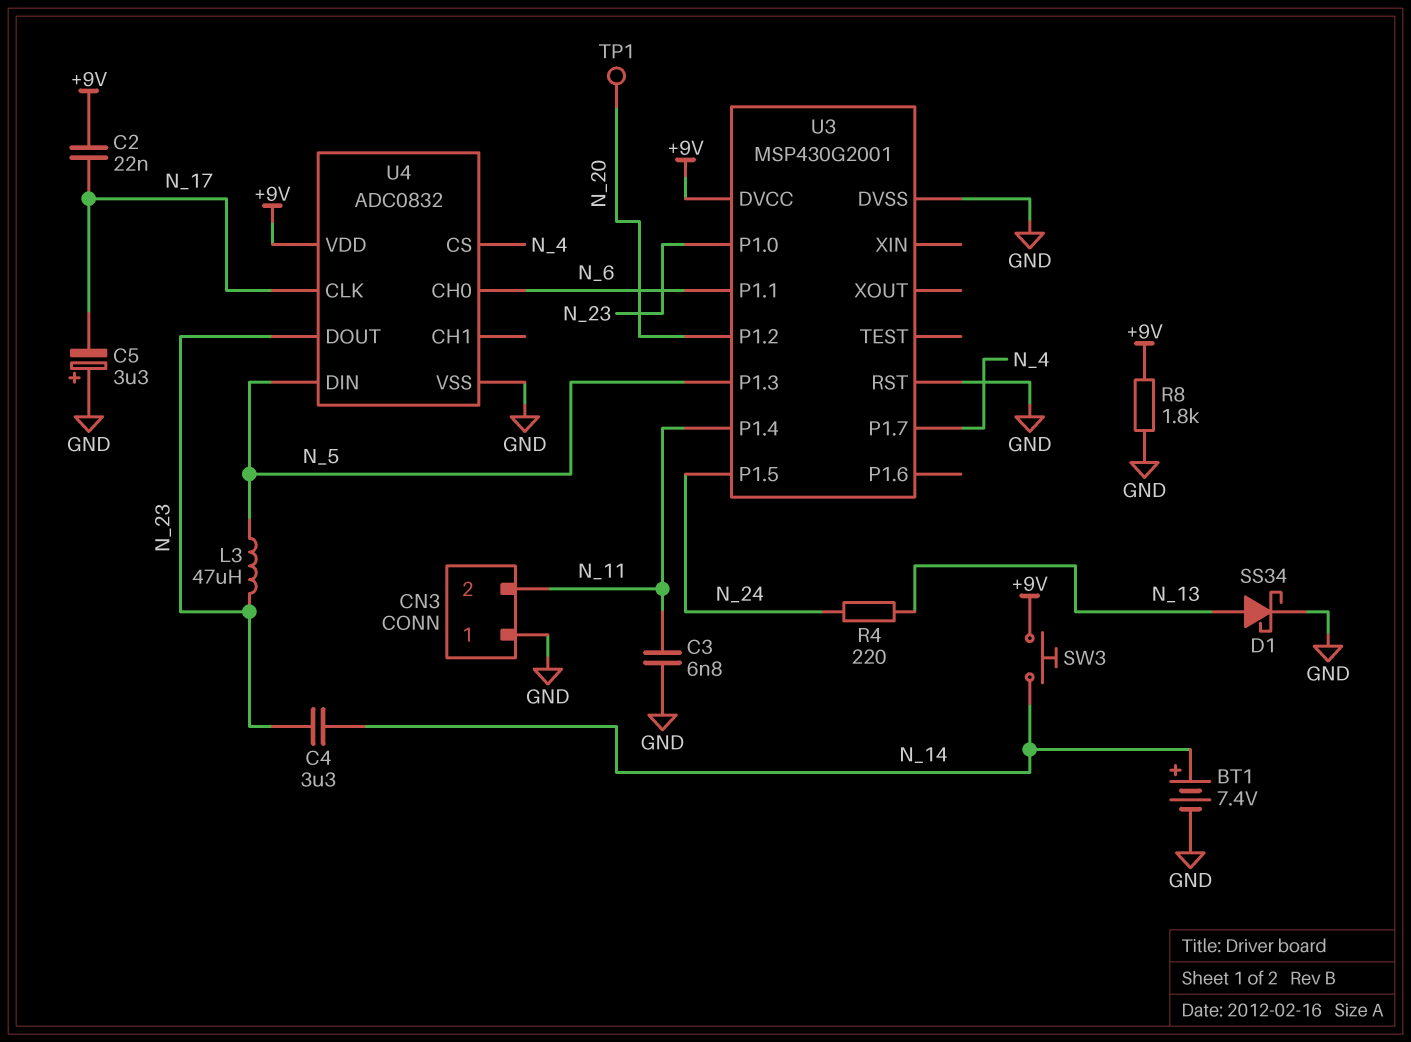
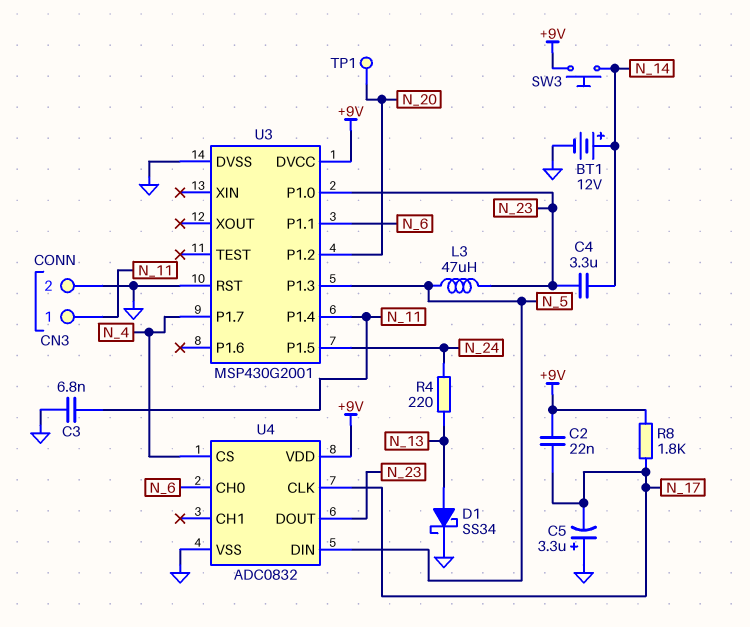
BT1: 7.4V (plus N_14, minus GND) -> 12V (plus N_14, minus GND)
CN3 pin 1: GND -> N_11
CN3 pin 2: N_11 -> GND
R8: 1.8k (+9V, GND) -> 1.8k (+9V, N_17)

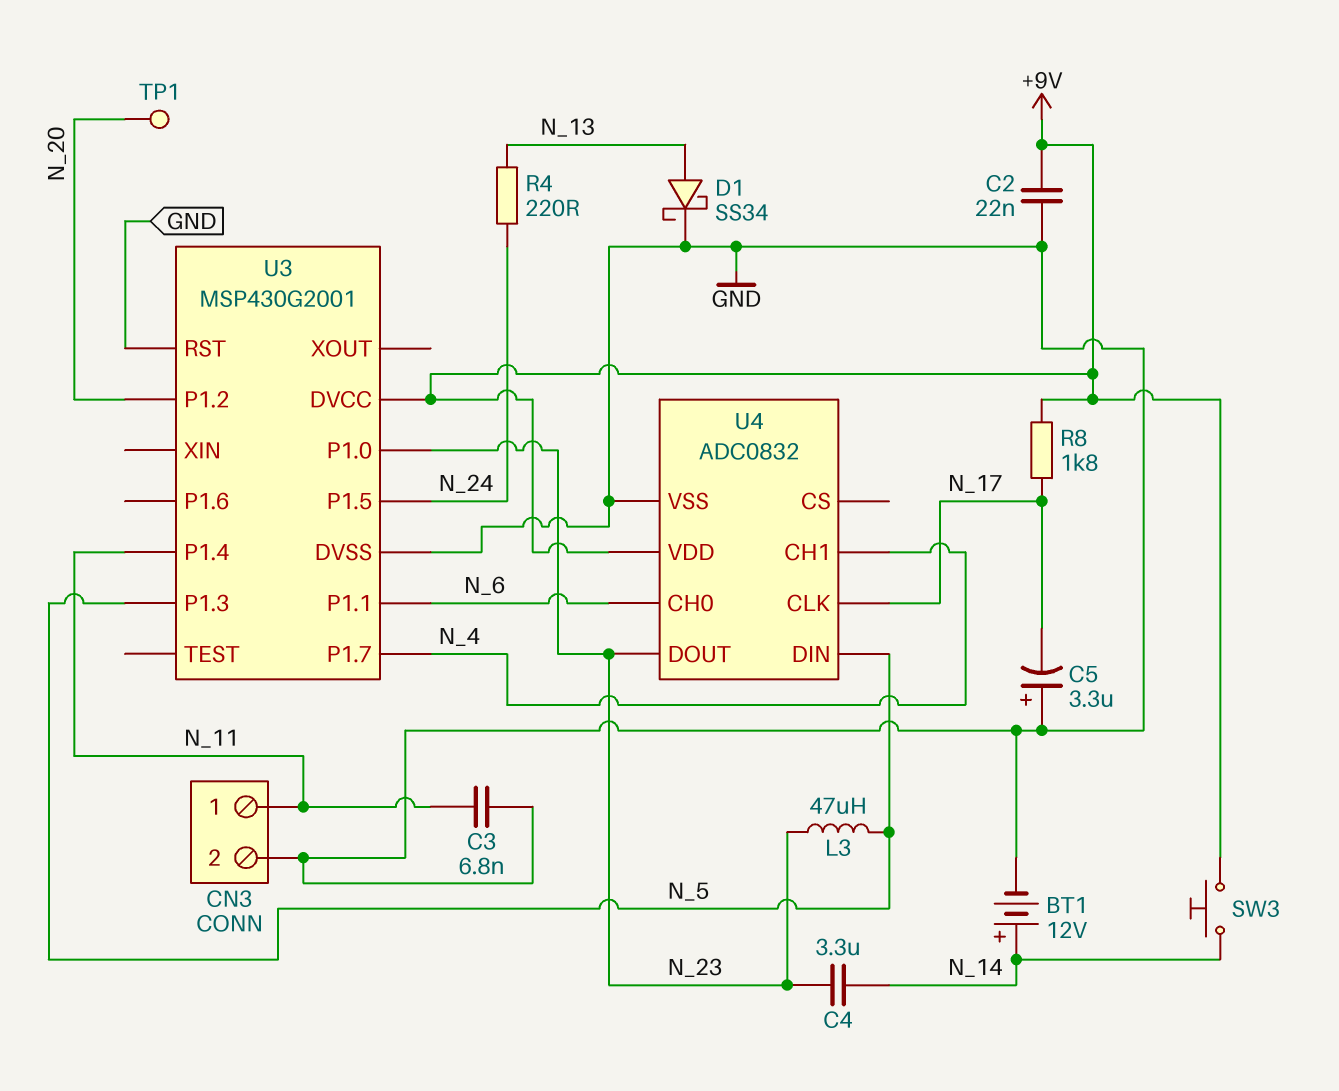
C2: 22nF (+9V, N_17) -> 22nF (+9V, GND)
U4 pin CH1: none -> N_4
U4 pin CS: N_4 -> none

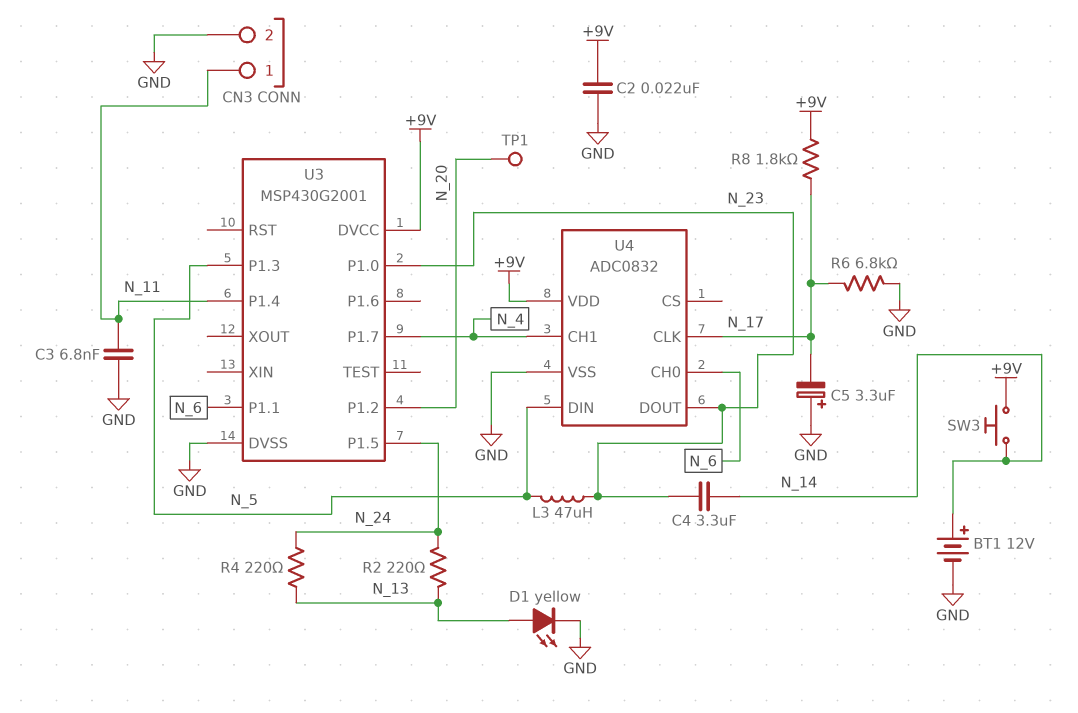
D1: schottky SS34 (A N_13, K GND) -> LED yellow (A N_13, K GND)
R2: none -> 220 (N_13, N_24)
R6: none -> 6.8k (GND, N_17)
U3 pin RST: GND -> none

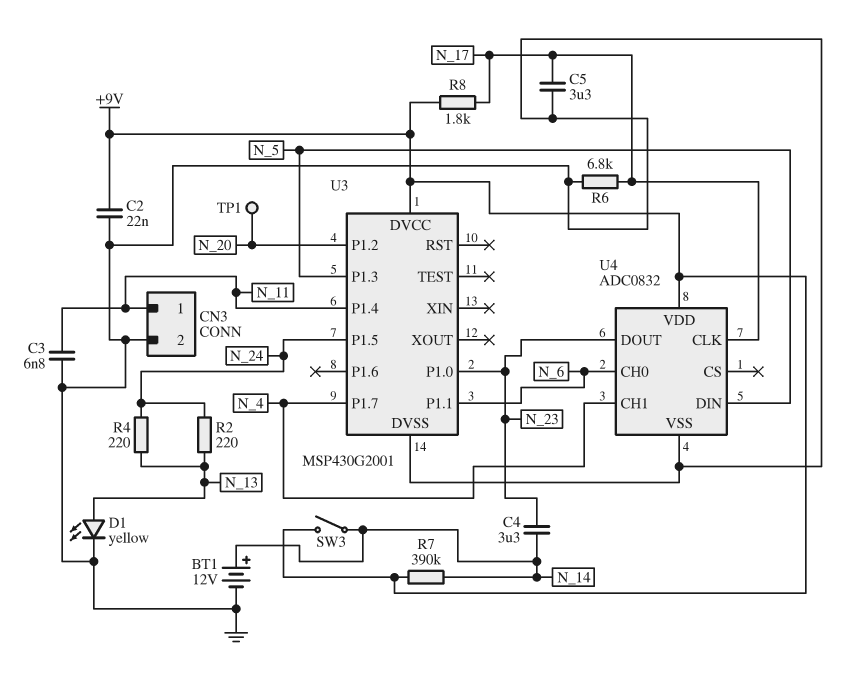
C5: 3.3uF (plus GND, minus N_17) -> 3.3uF (GND, N_17)
L3: 47uH (N_5, N_23) -> none
R7: none -> 390k (+9V, N_14)
SW3: button (+9V, N_14) -> switch (+9V, N_14)

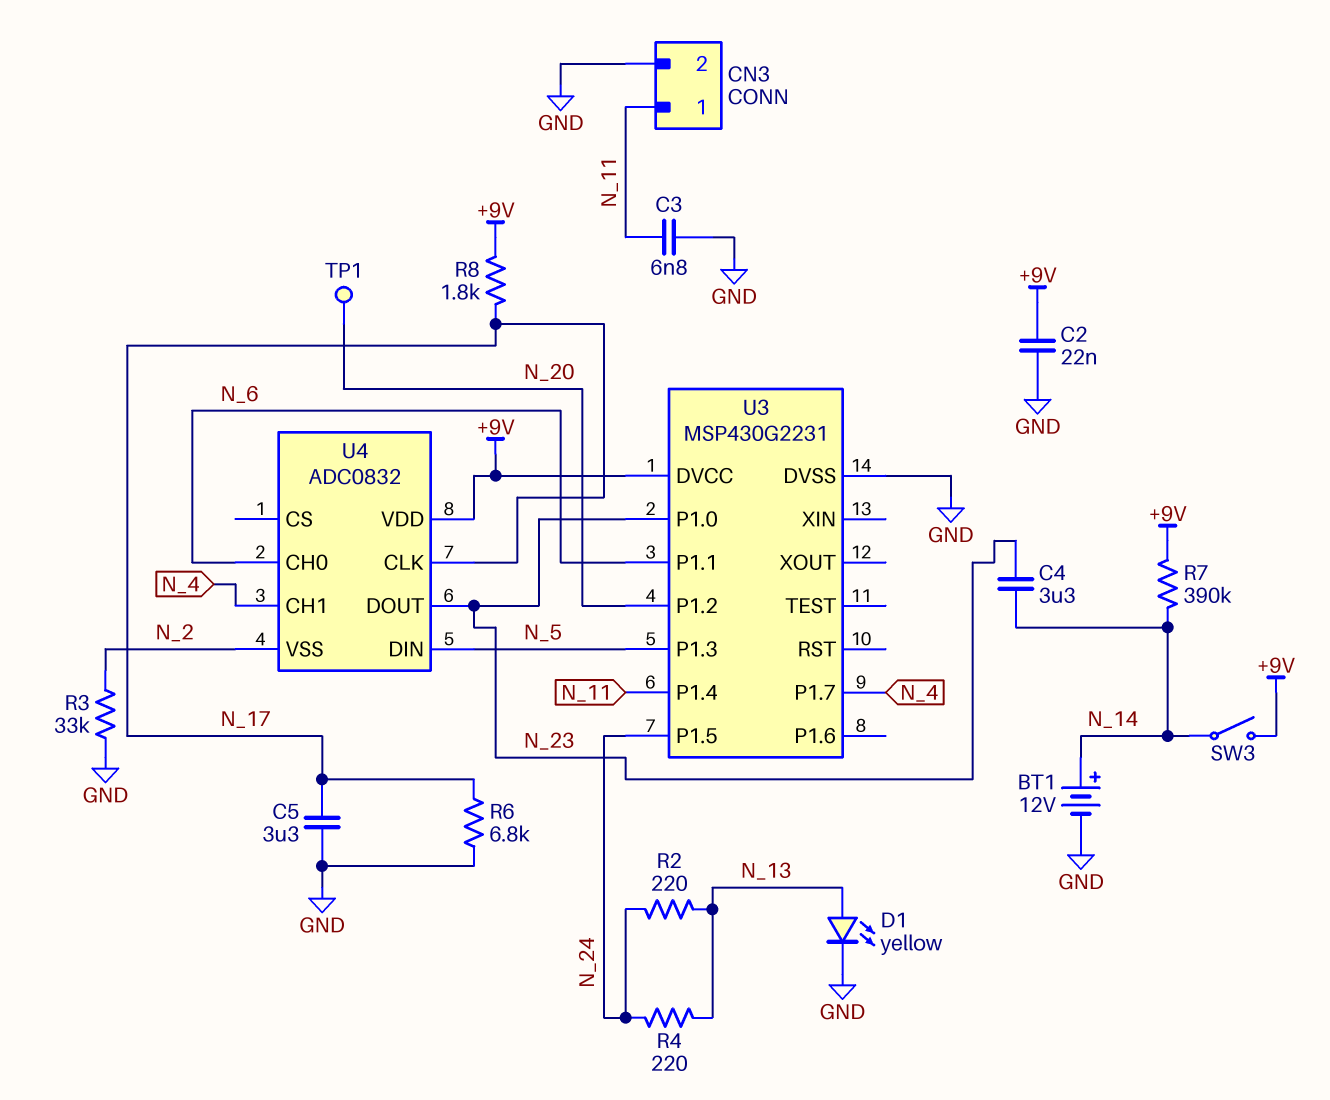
R3: none -> 33k (GND, N_2)
U3: MSP430G2001 -> MSP430G2231
U4 pin VSS: GND -> N_2

